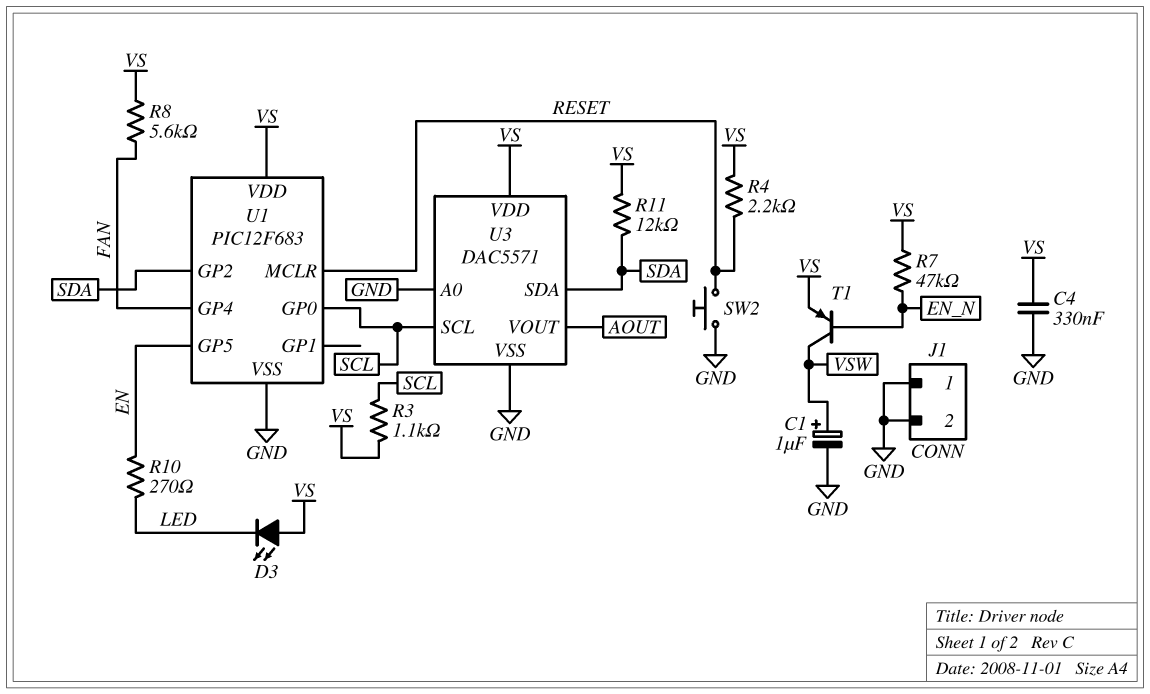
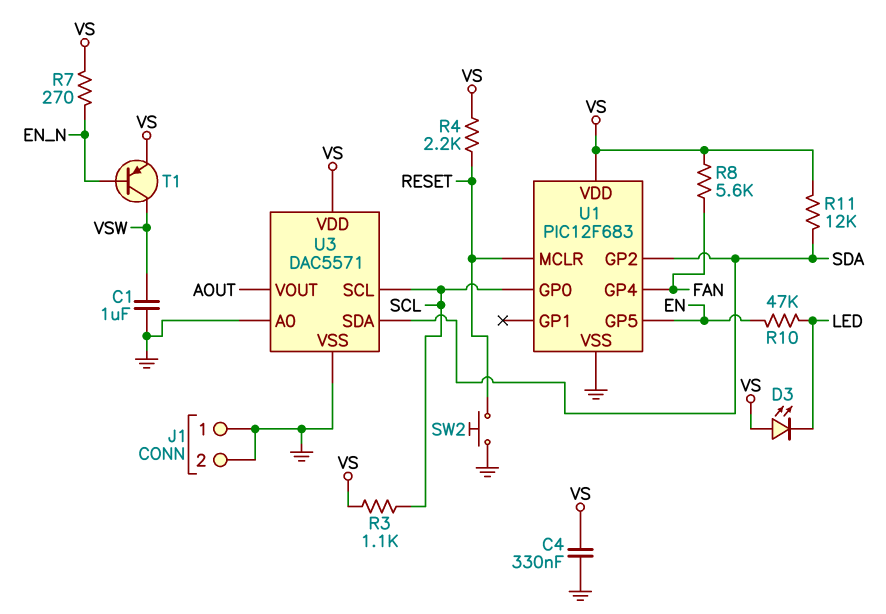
C1: 1uF (plus VSW, minus GND) -> 1uF (GND, VSW)
R7: 47k (EN_N, VS) -> 270 (EN_N, VS)
R10: 270 (EN, LED) -> 47k (EN, LED)

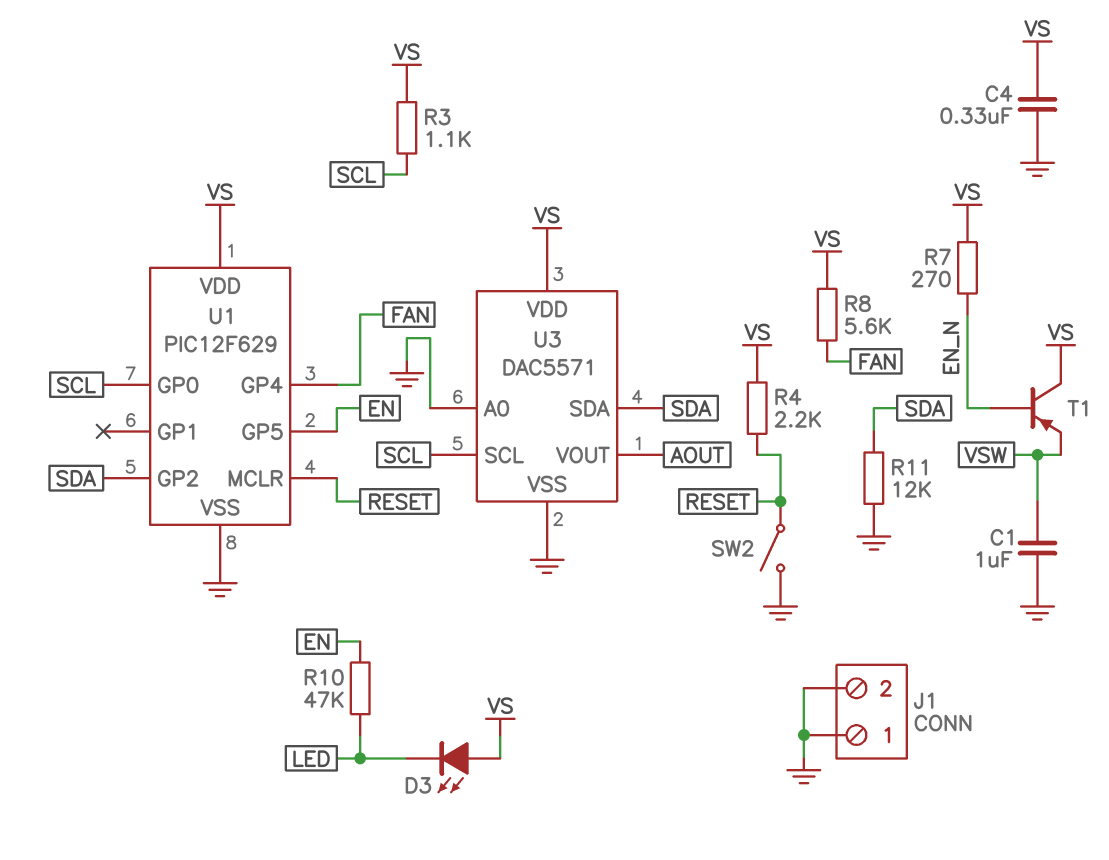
R11: 12k (SDA, VS) -> 12k (GND, SDA)
SW2: button (GND, RESET) -> switch (GND, RESET)
T1: PNP (B EN_N, C VSW, E VS) -> PNP (B EN_N, C VS, E VSW)
U1: PIC12F683 -> PIC12F629

